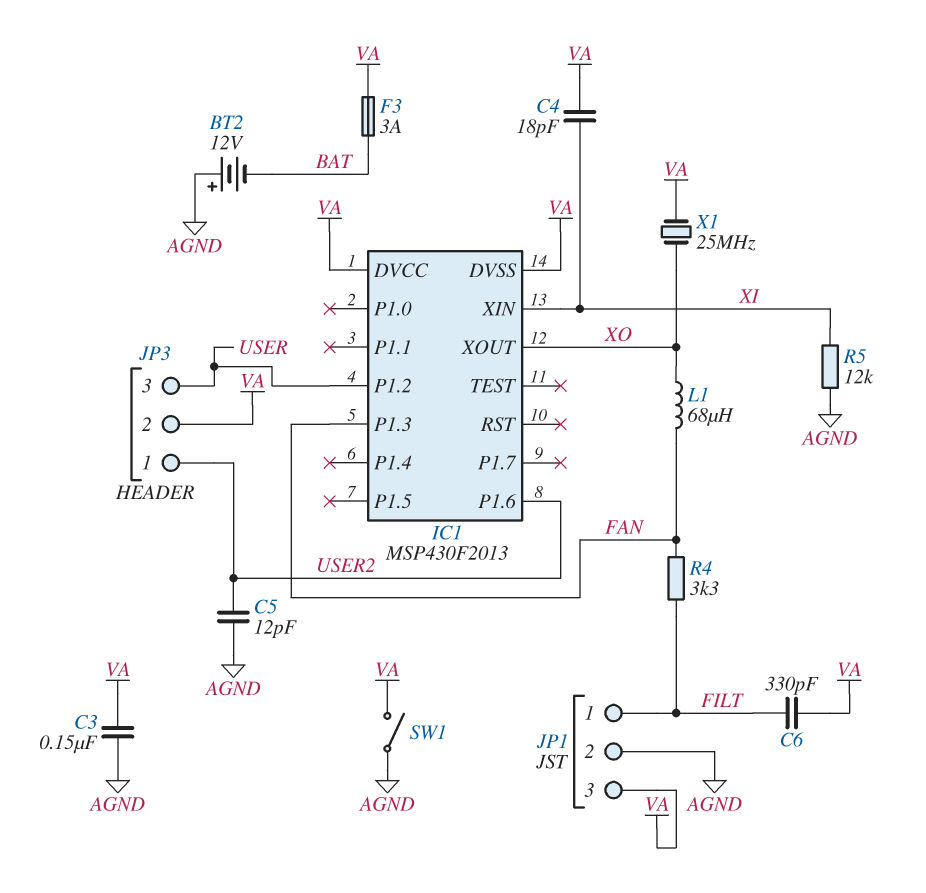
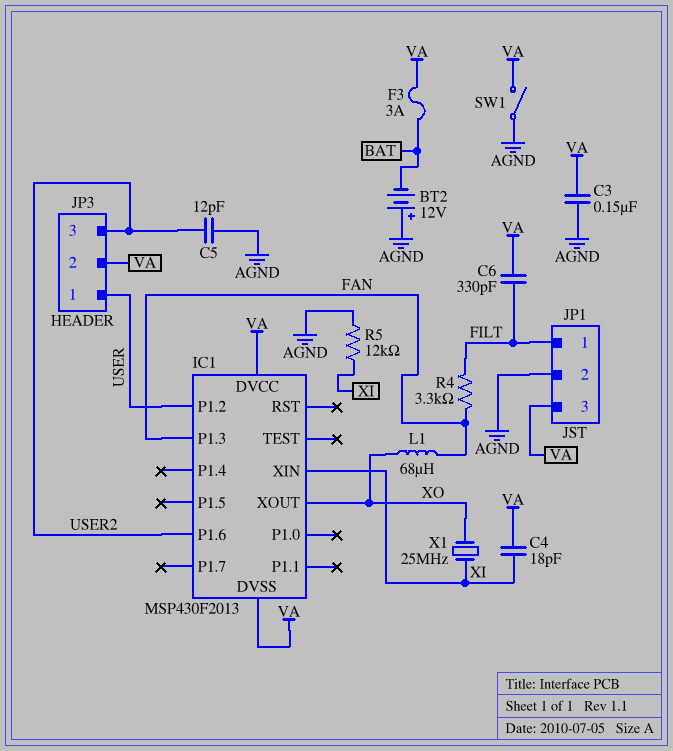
JP3 pin 1: USER2 -> USER
JP3 pin 3: USER -> USER2
X1: 25MHz (VA, XO) -> 25MHz (XI, XO)

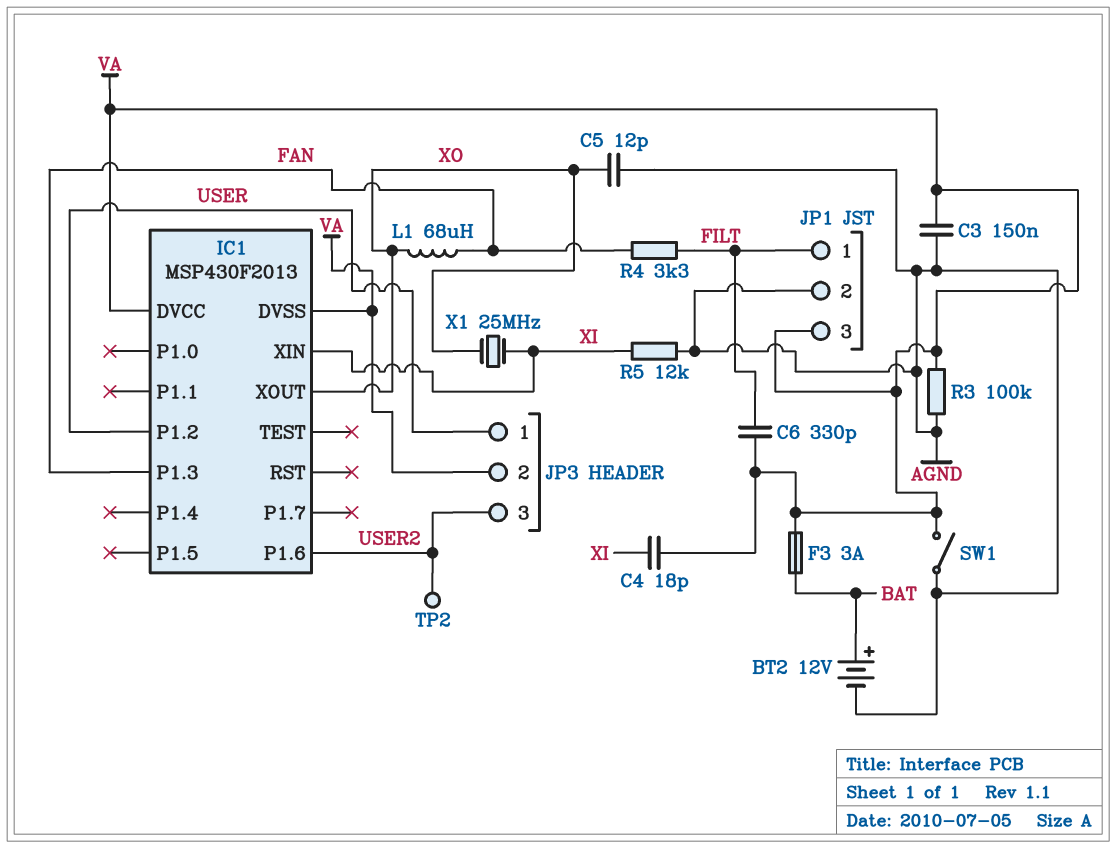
BT2: 12V (plus AGND, minus BAT) -> 12V (plus BAT, minus AGND)
C5: 12pF (AGND, USER2) -> 12pF (AGND, XO)
R3: none -> 100k (AGND, VA)
TP2: none -> test point (USER2)

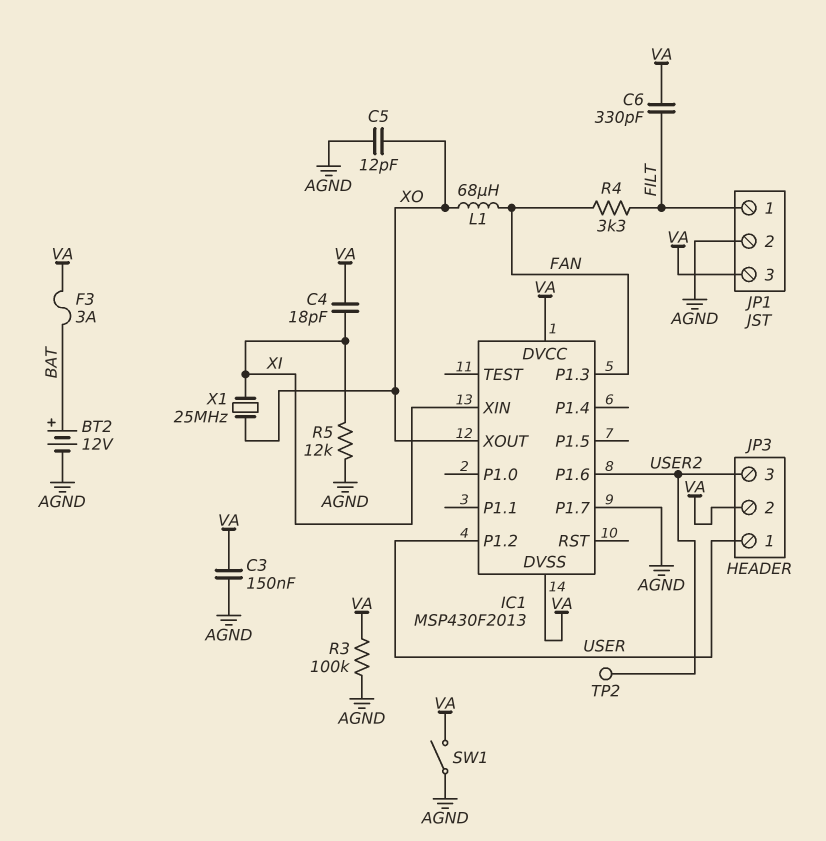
IC1 pin P1.7: none -> AGND

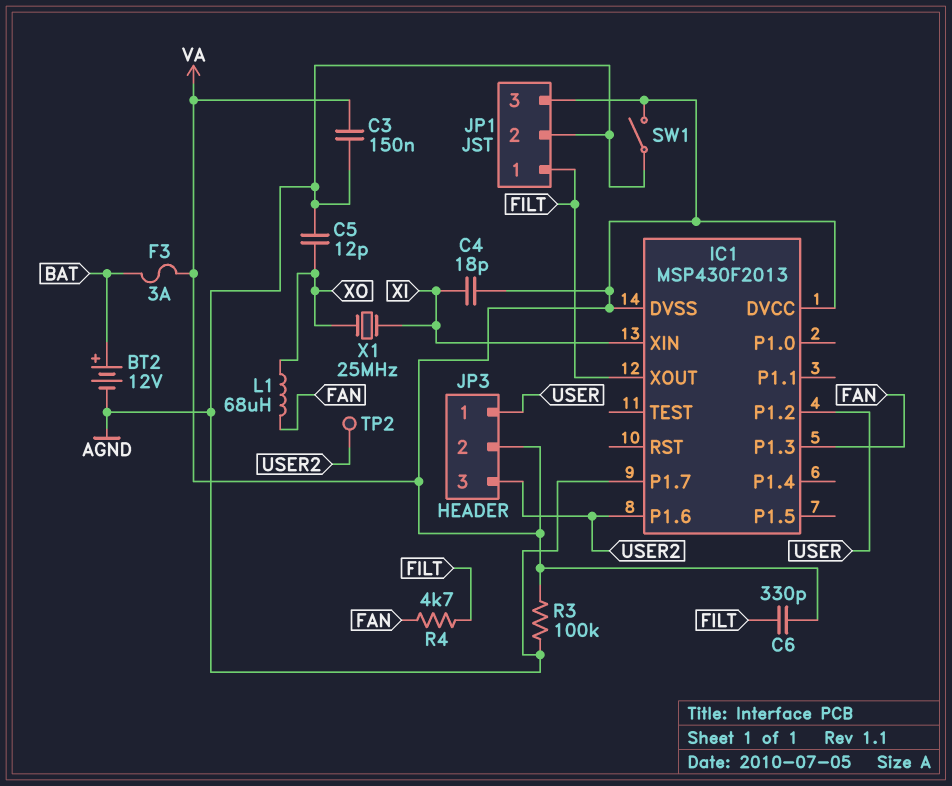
IC1 pin XOUT: XO -> FILT
R4: 3.3k (FAN, FILT) -> 4.7k (FAN, FILT)
R5: 12k (AGND, XI) -> none

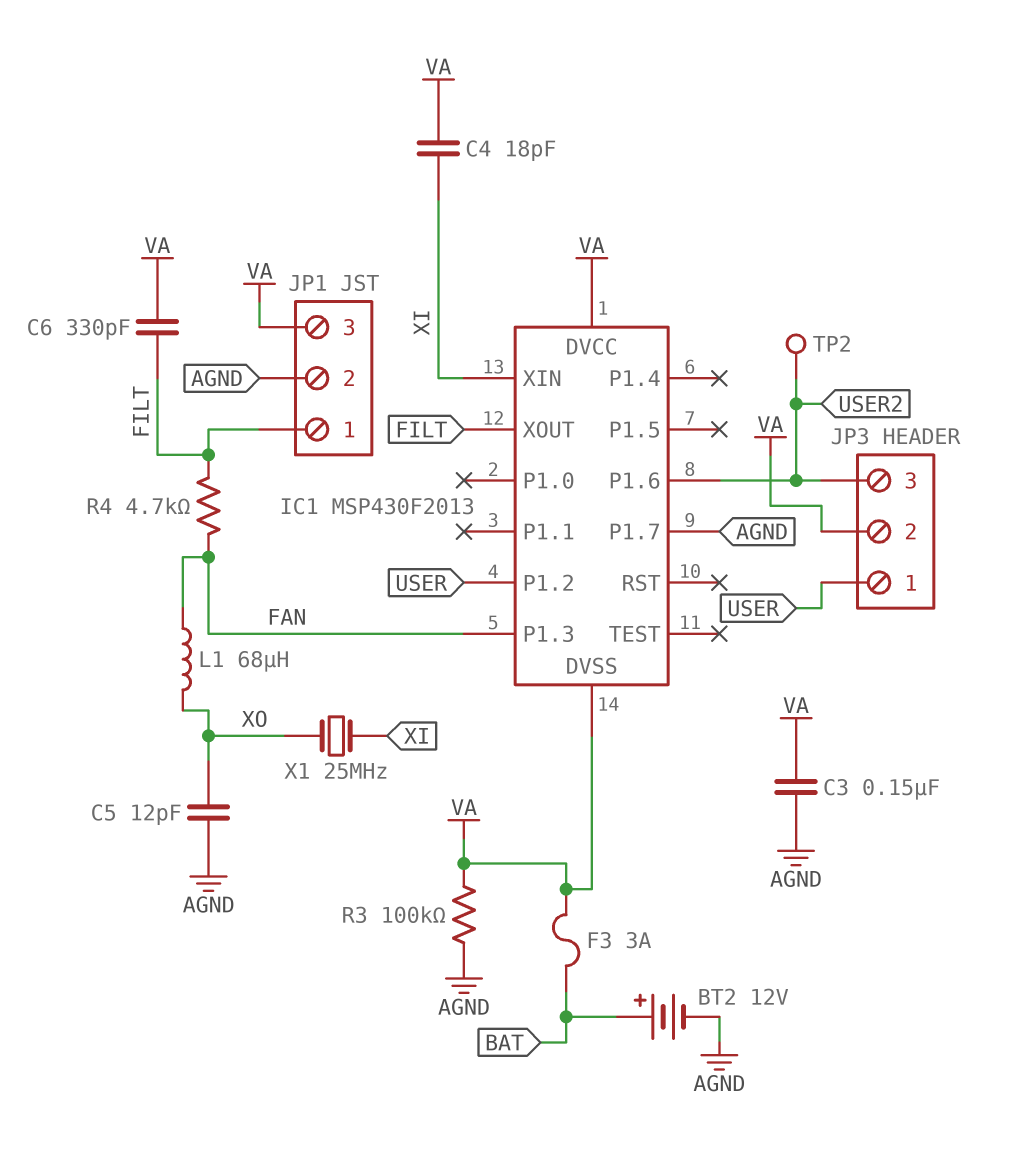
SW1: switch (AGND, VA) -> none

